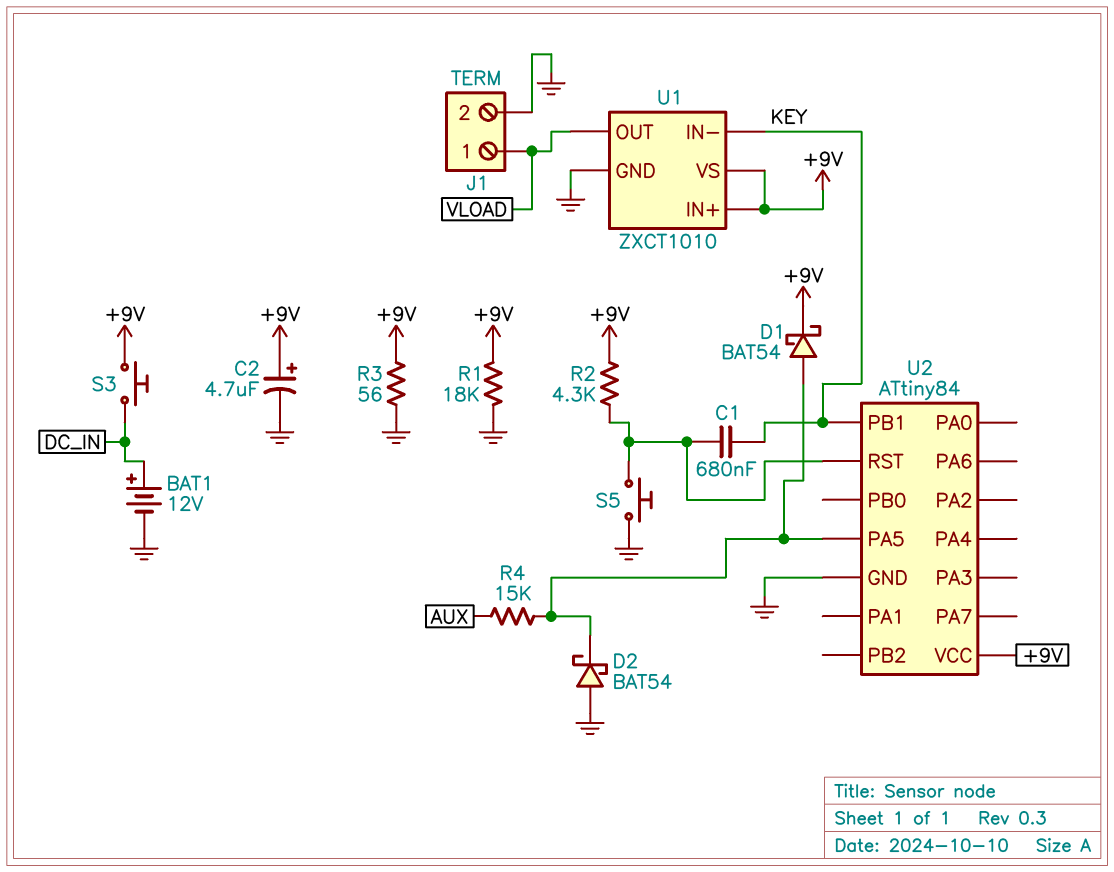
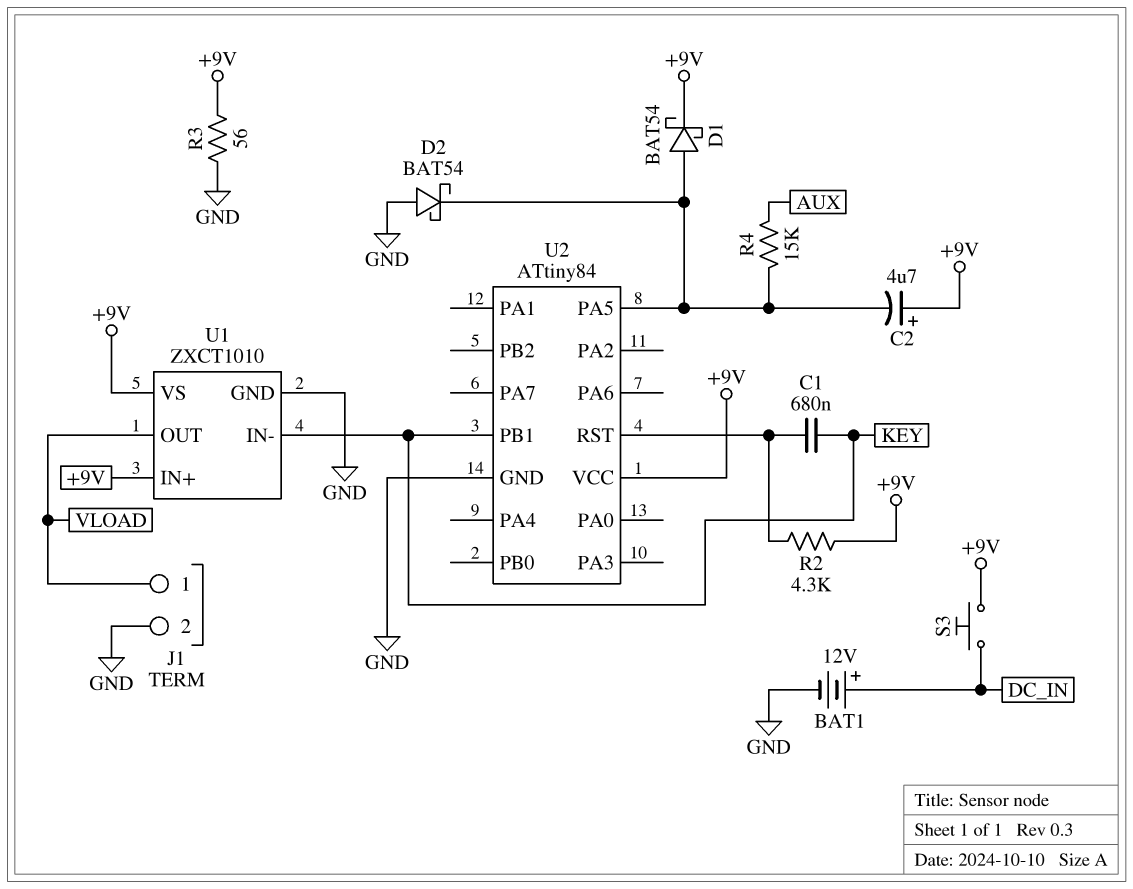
C2: 4.7uF (plus +9V, minus GND) -> 4.7uF (plus +9V, minus U2/PA5)
R1: 18k (+9V, GND) -> none
S5: button (GND, U2/RST) -> none

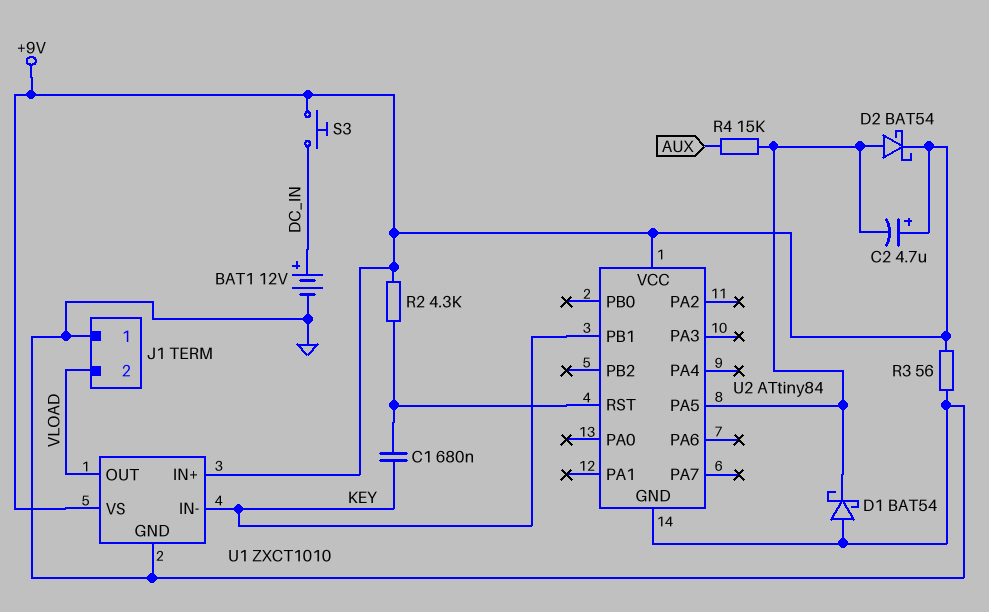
D1: schottky BAT54 (A U2/PA5, K +9V) -> schottky BAT54 (A GND, K U2/PA5)
D2: schottky BAT54 (A GND, K U2/PA5) -> schottky BAT54 (A U2/PA5, K +9V)
J1 pin 1: VLOAD -> GND
J1 pin 2: GND -> VLOAD

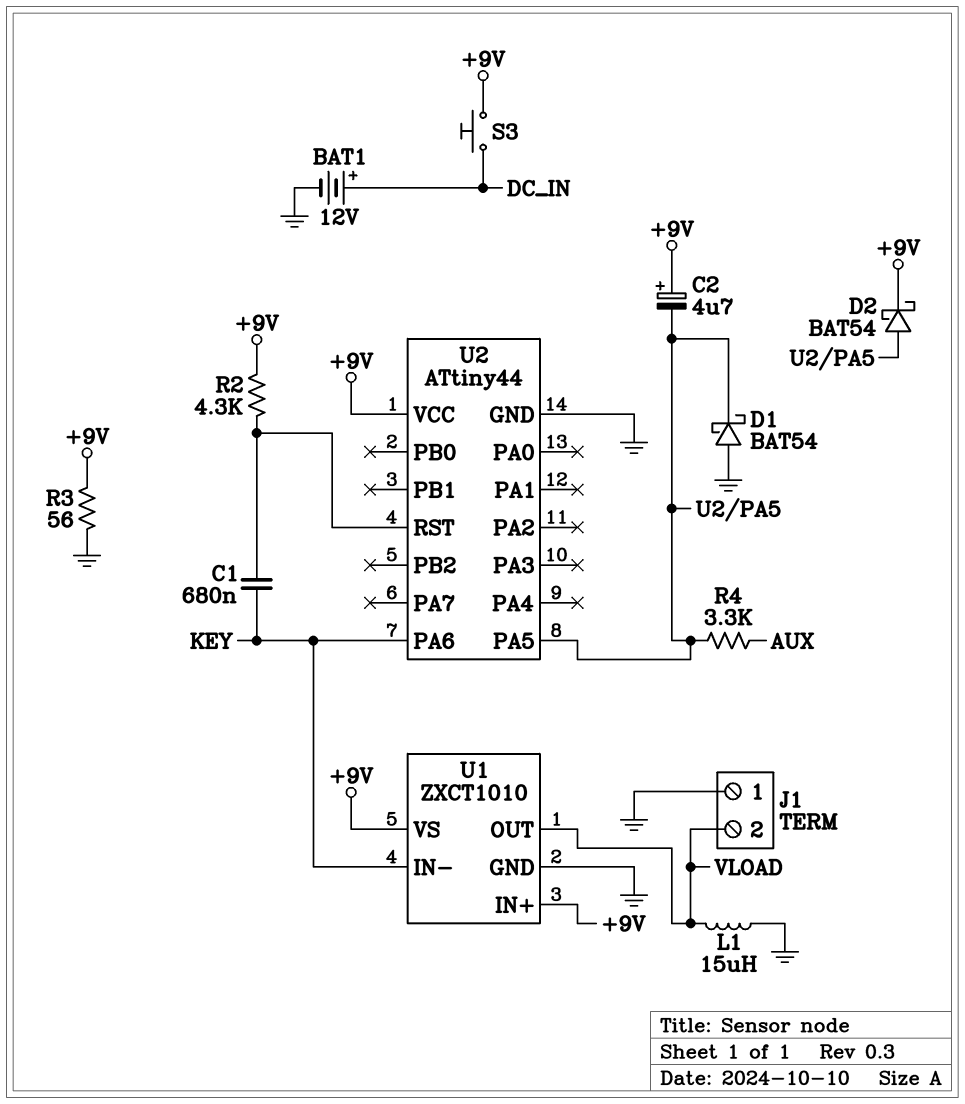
L1: none -> 15uH (GND, VLOAD)
R4: 15k (AUX, U2/PA5) -> 3.3k (AUX, U2/PA5)
U2: ATtiny84 -> ATtiny44
U2 pin PA6: none -> KEY
U2 pin PB1: KEY -> none

